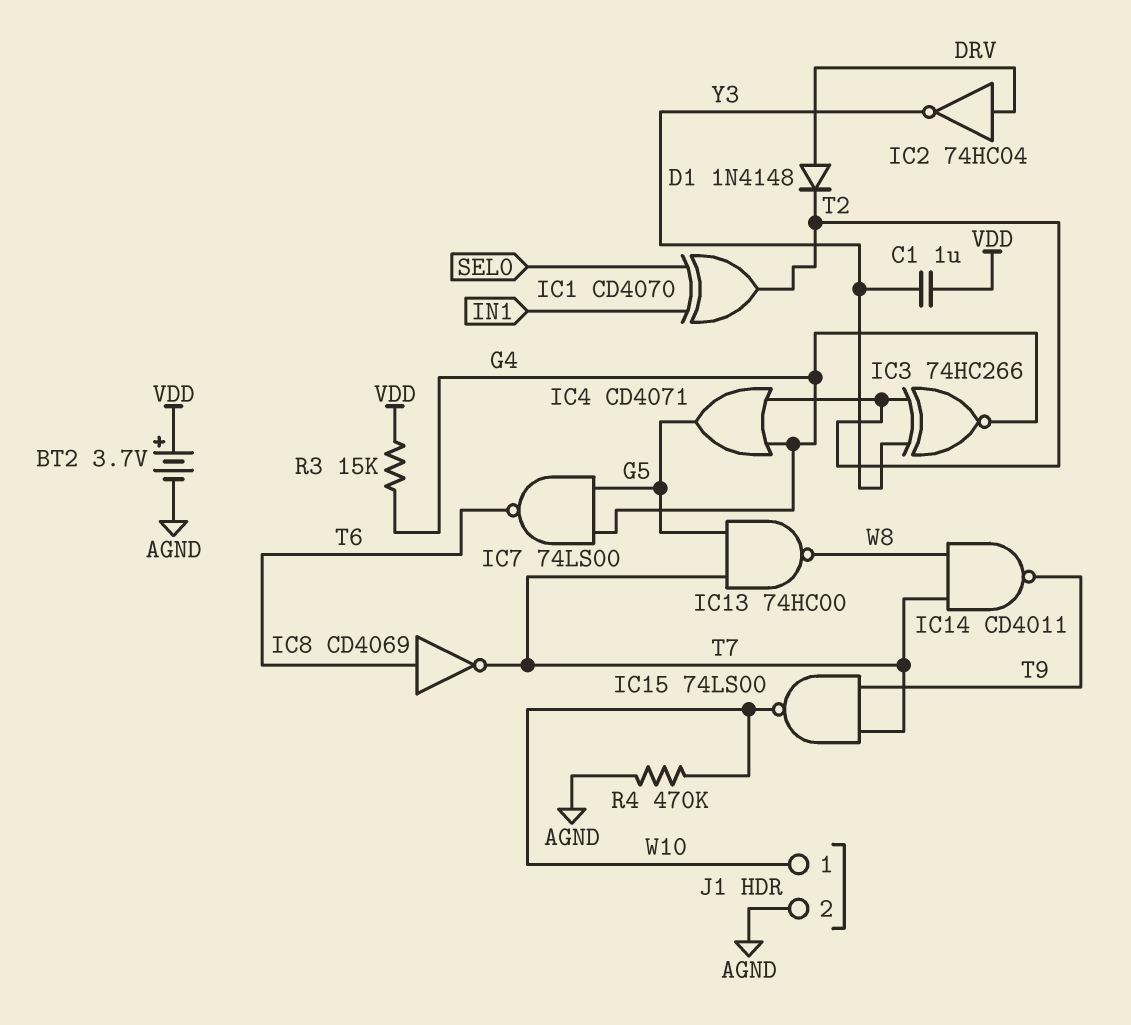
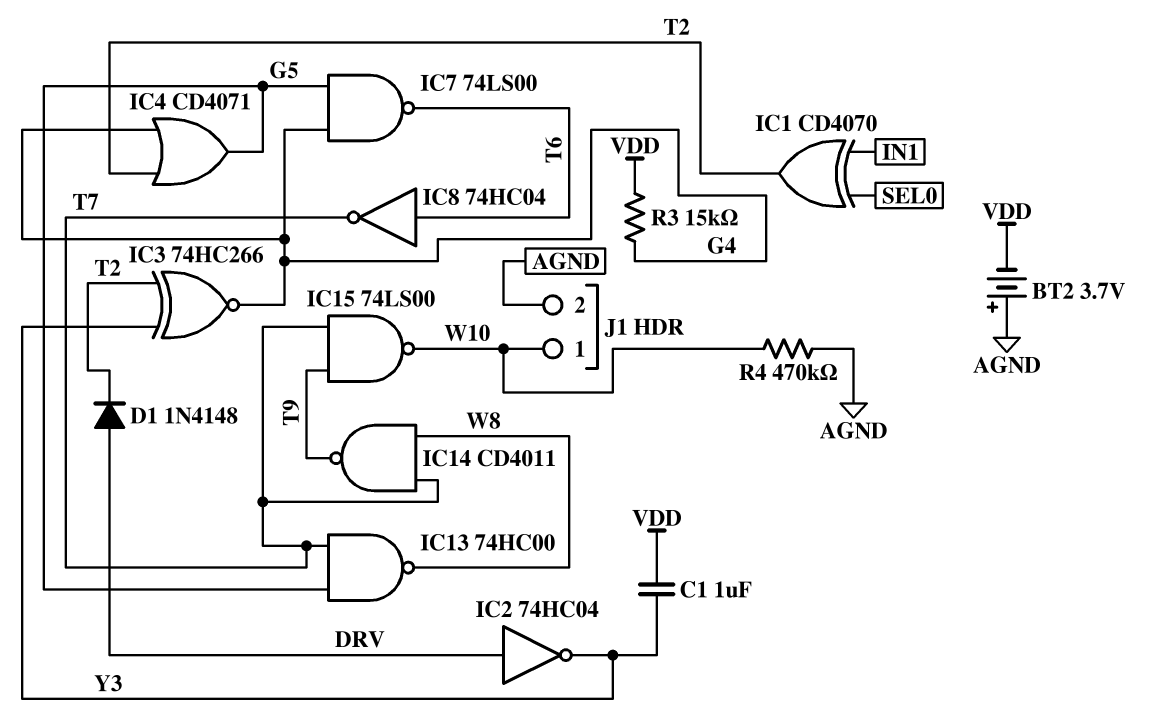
BT2: 3.7V (plus VDD, minus AGND) -> 3.7V (plus AGND, minus VDD)
IC8: NOT CD4069 (in T6, out T7) -> NOT 74HC04 (in T6, out T7)

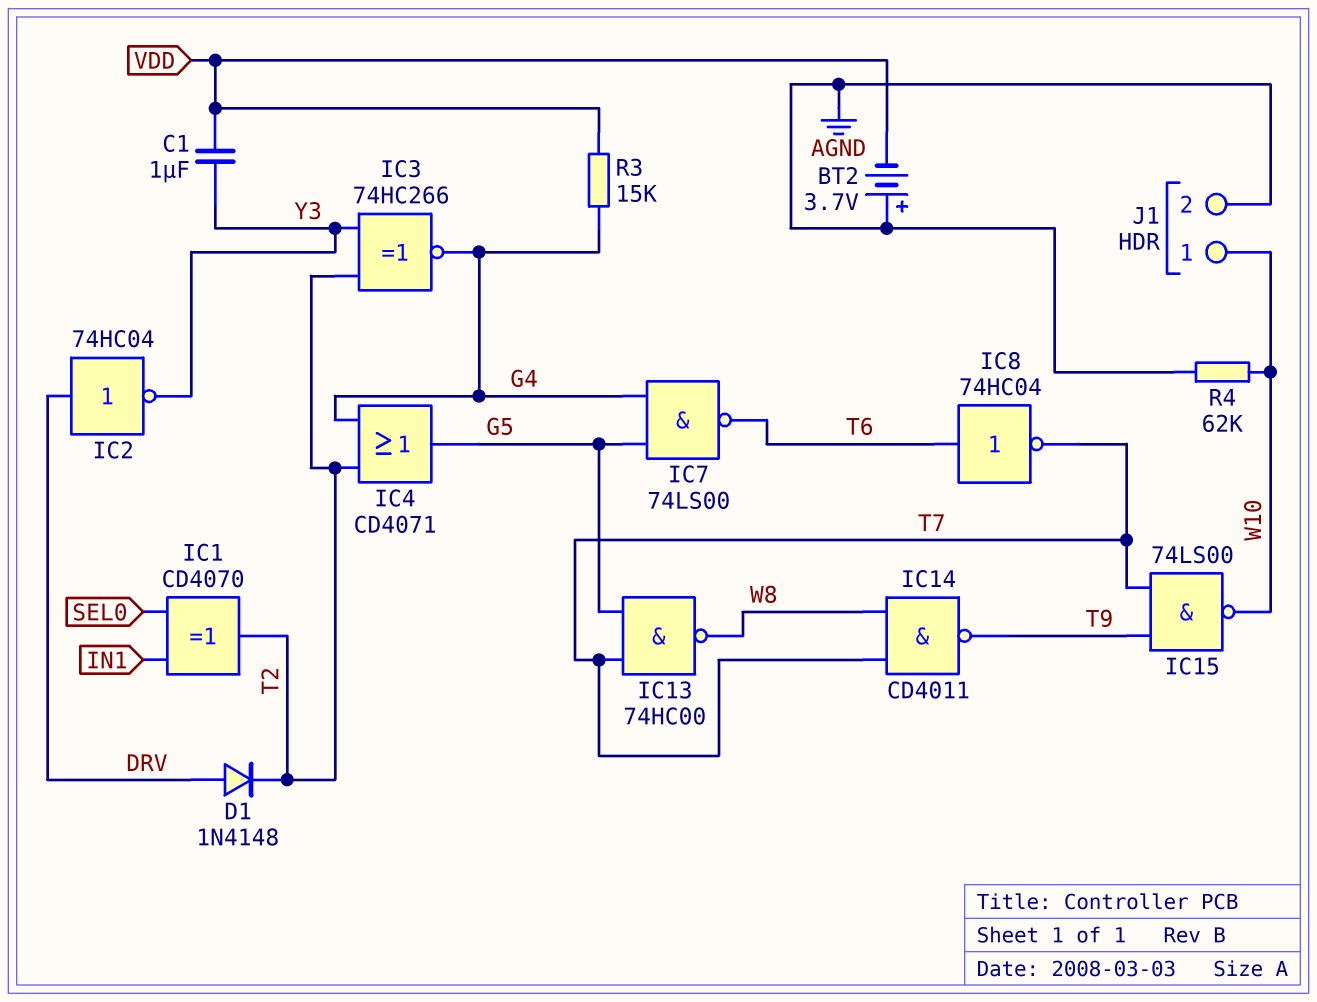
R4: 470k (AGND, W10) -> 62k (AGND, W10)

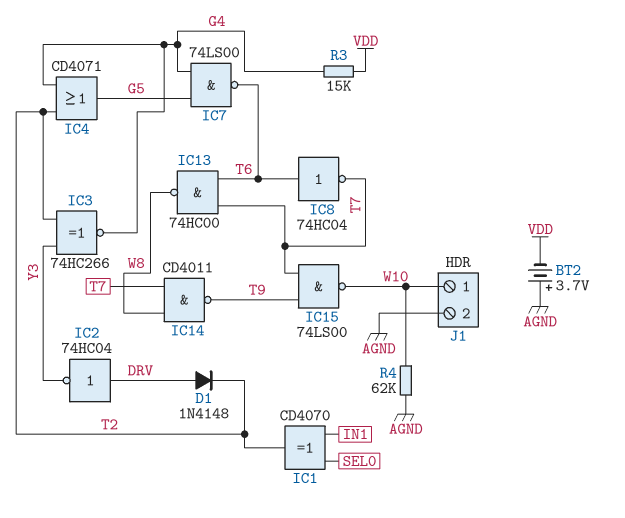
C1: 1uF (VDD, Y3) -> none
IC13: NAND 74HC00 (in G5, in T7, out W8) -> NAND 74HC00 (in T6, in T7, out W8)

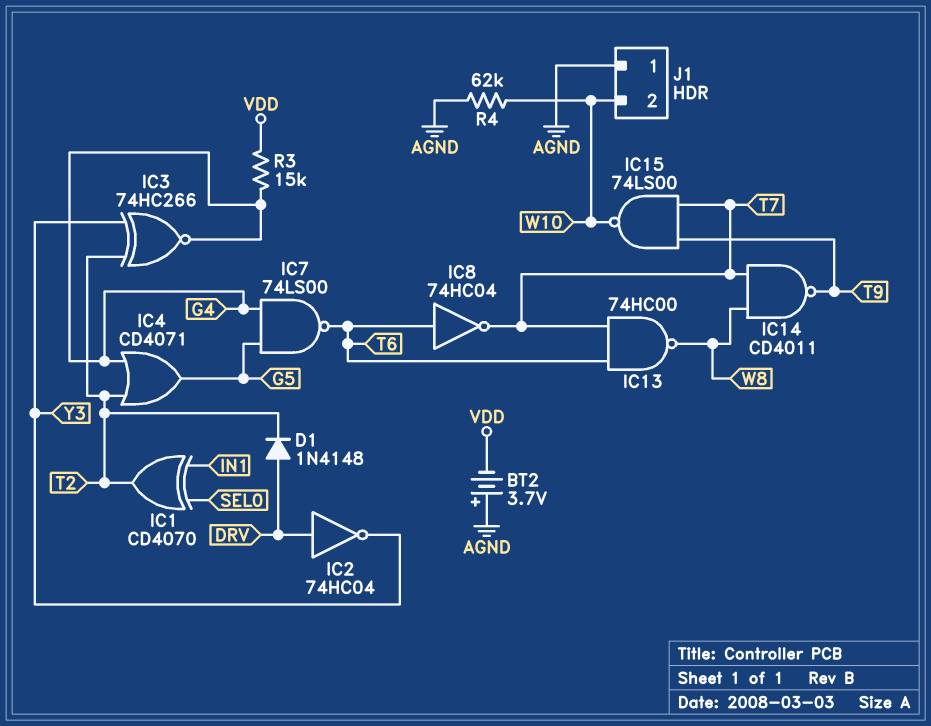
J1 pin 1: W10 -> AGND
J1 pin 2: AGND -> W10

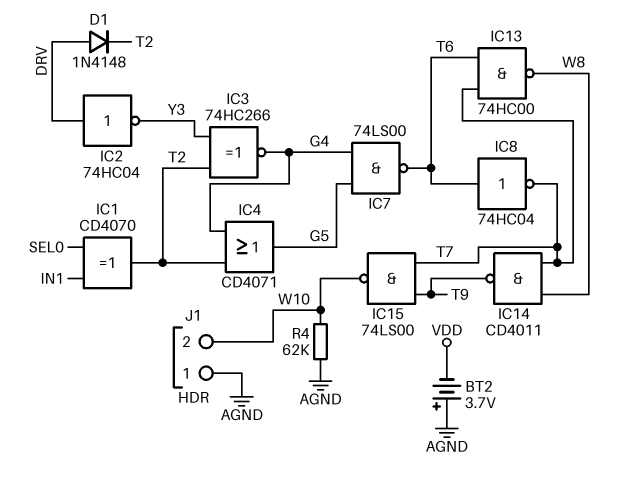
R3: 15k (G4, VDD) -> none

